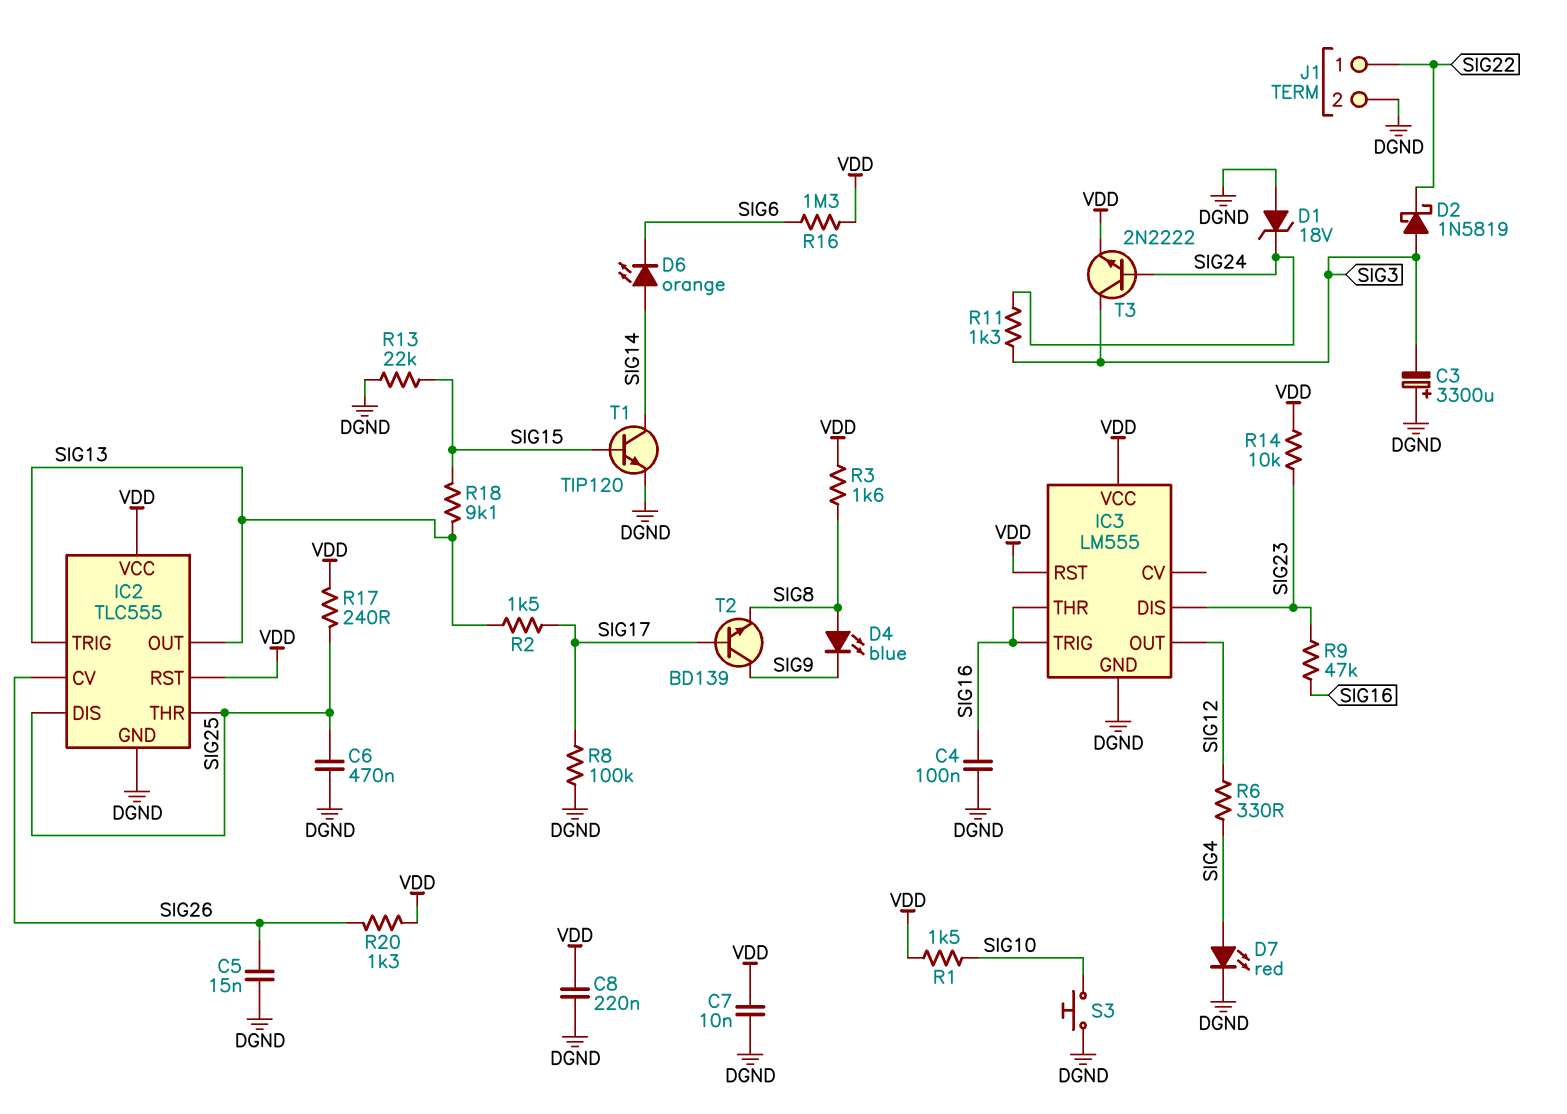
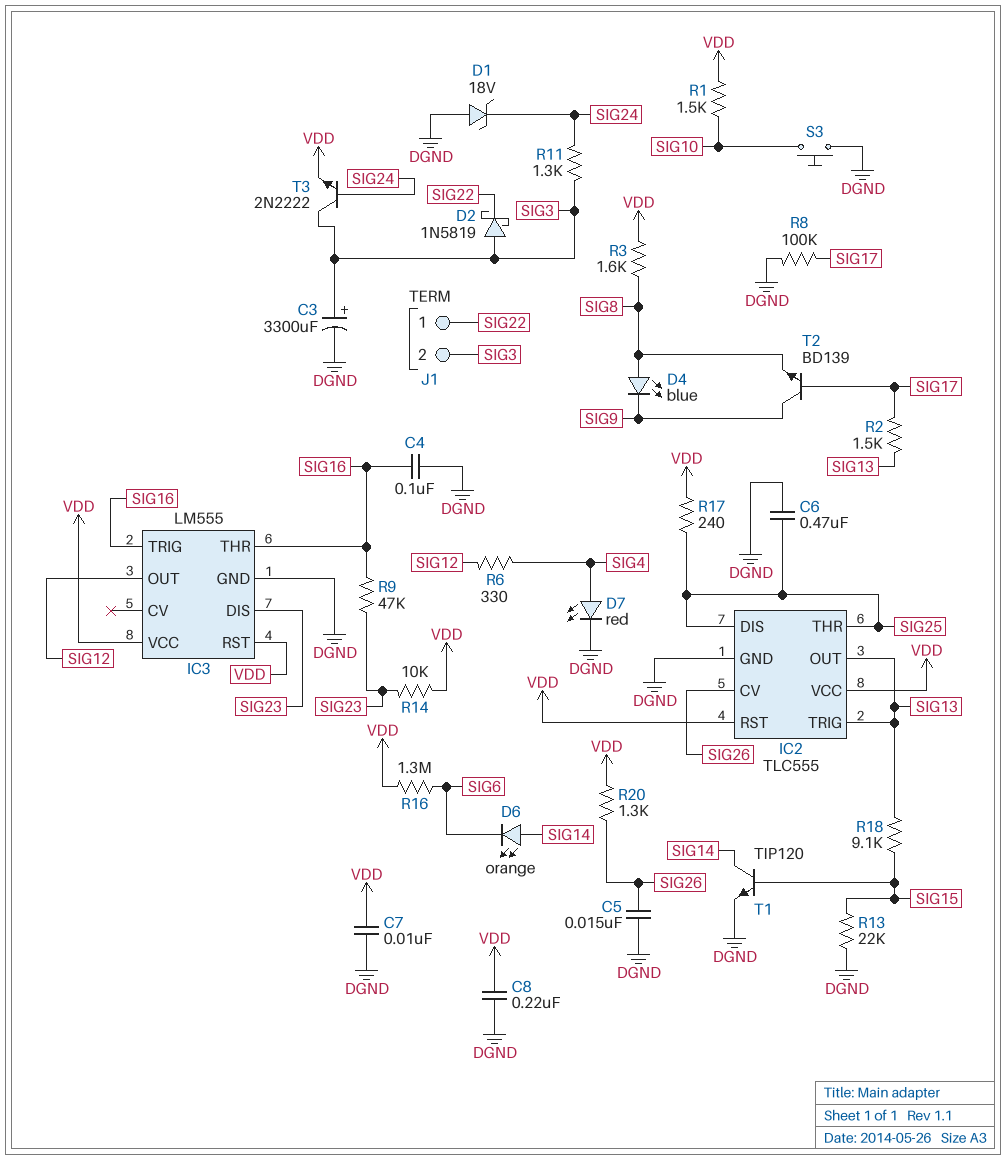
C3: 3300uF (plus DGND, minus SIG3) -> 3300uF (plus SIG3, minus DGND)
J1 pin 2: DGND -> SIG3

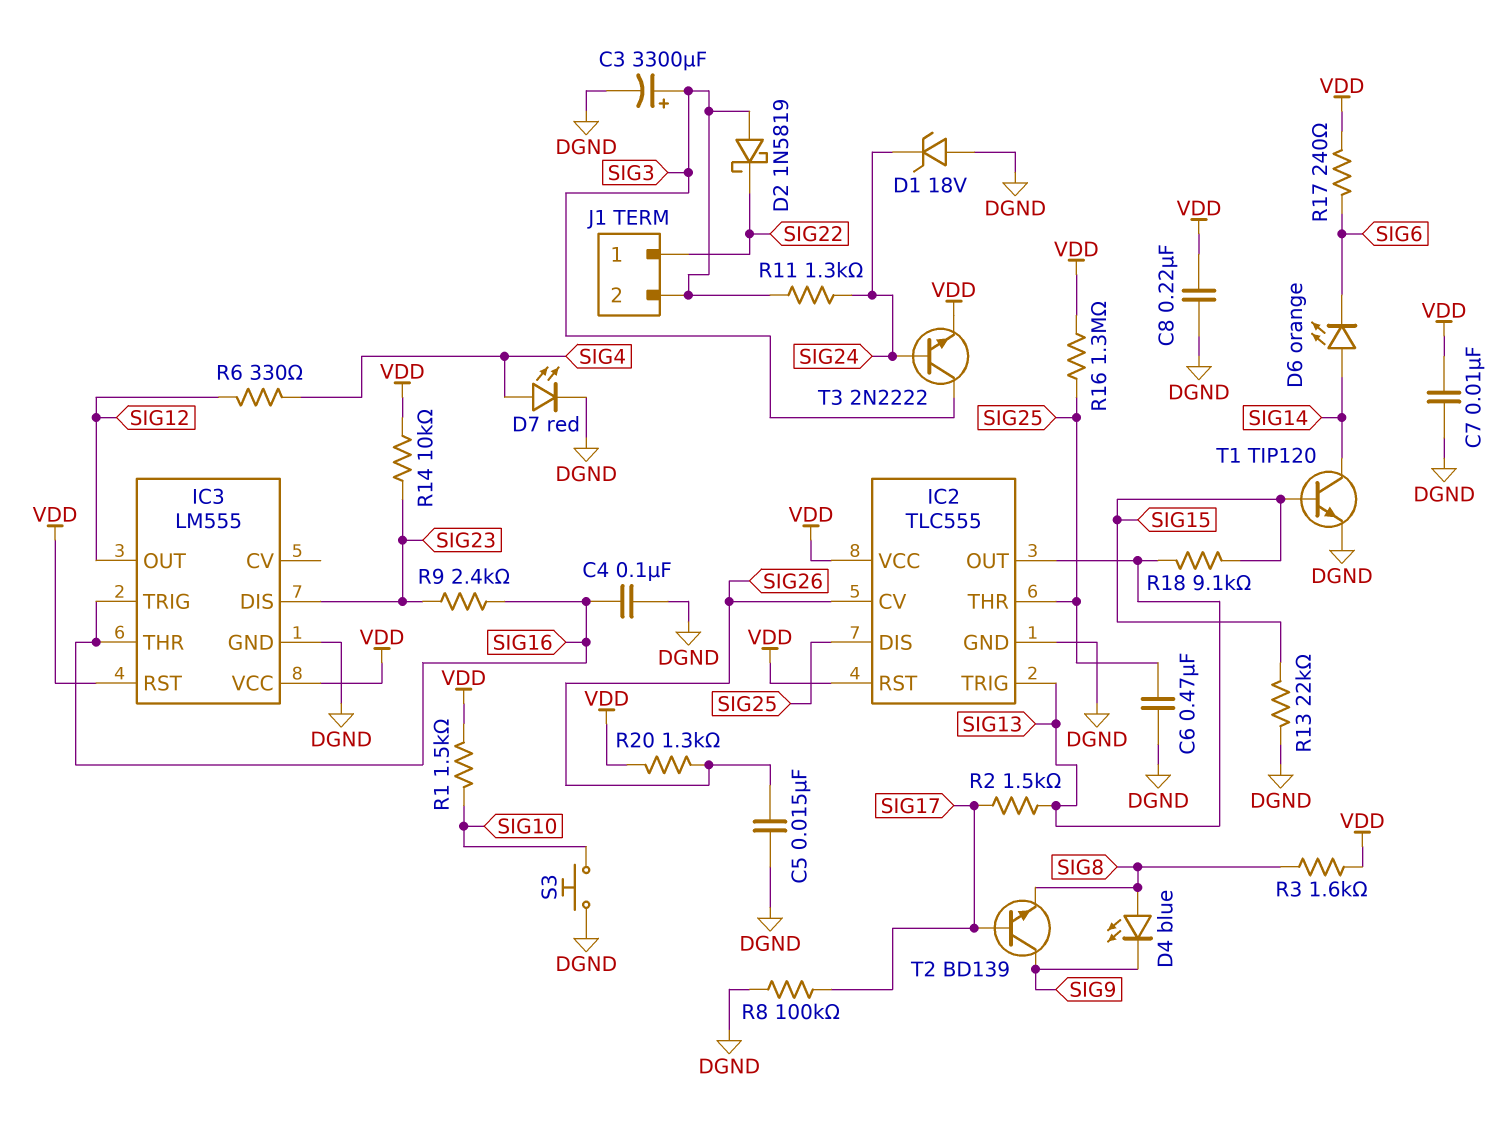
R9: 47k (SIG16, SIG23) -> 2.4k (SIG16, SIG23)
R16: 1.3M (SIG6, VDD) -> 1.3M (SIG25, VDD)
R17: 240 (SIG25, VDD) -> 240 (SIG6, VDD)

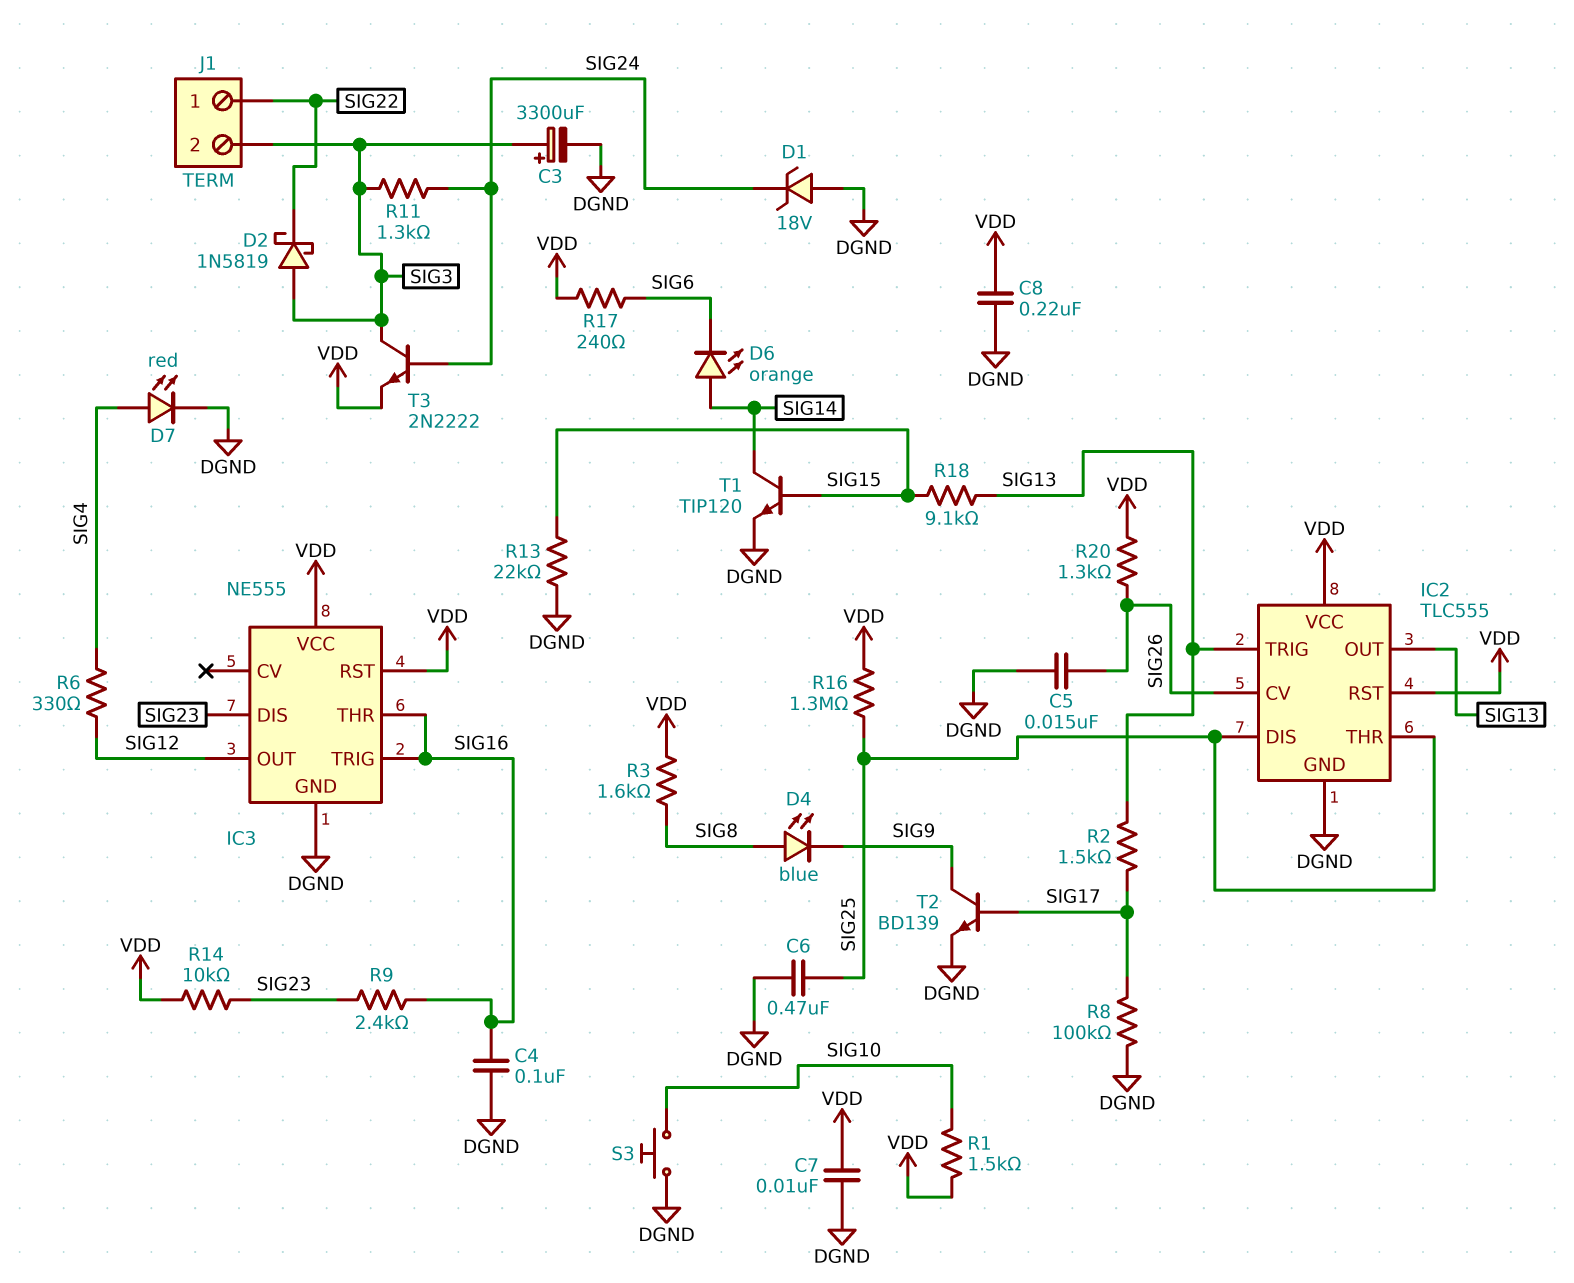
IC3: LM555 -> NE555
T2: NPN BD139 (B SIG17, C SIG9, E SIG8) -> NPN BD139 (B SIG17, C SIG9, E DGND)

